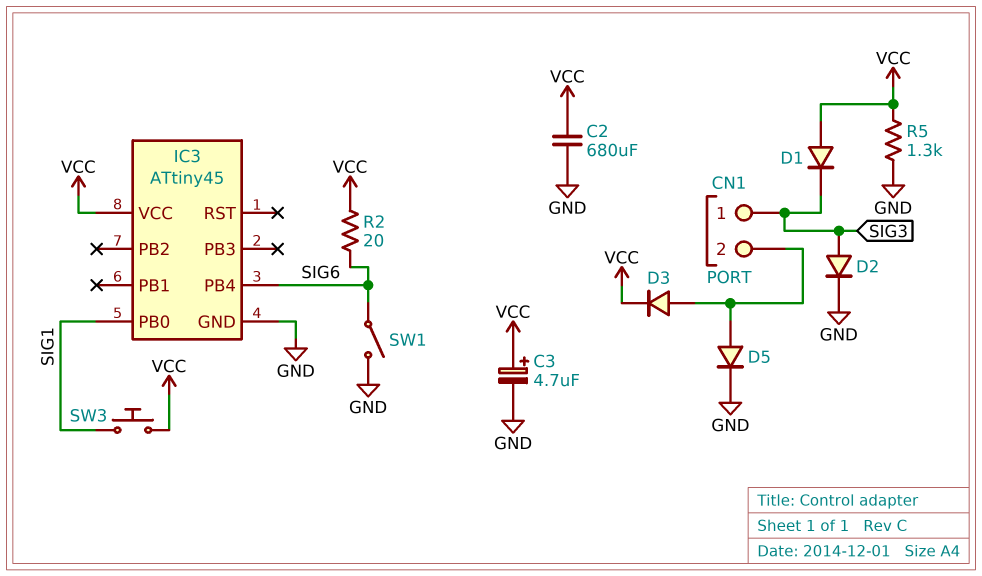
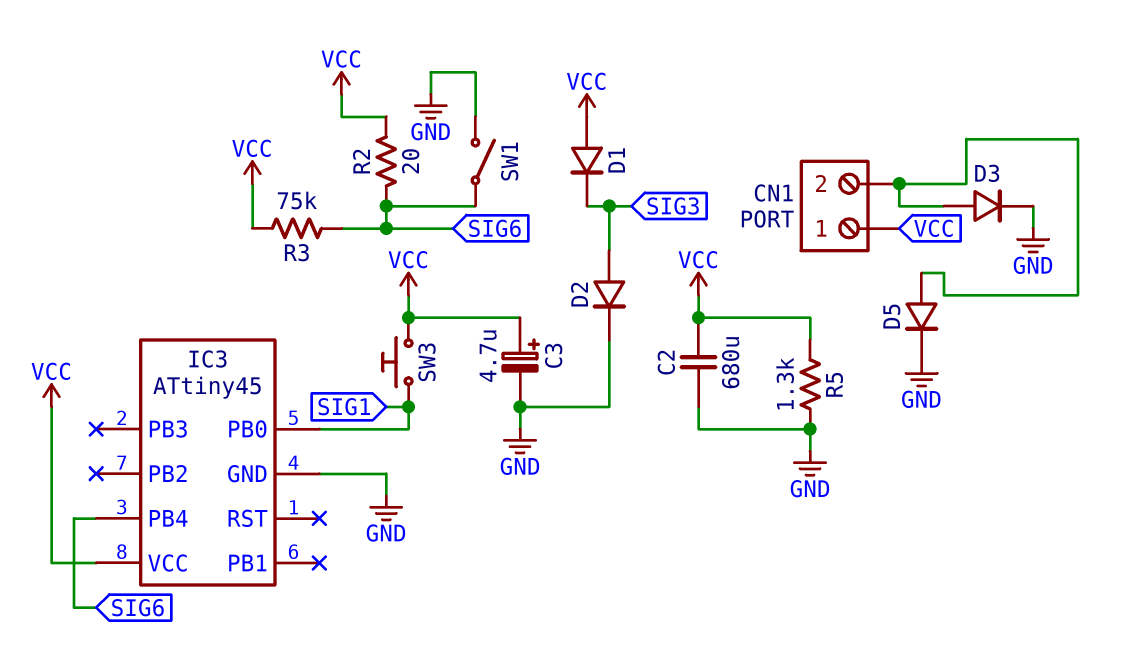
CN1 pin 1: SIG3 -> VCC
D3: diode (A CN1/2, K VCC) -> diode (A CN1/2, K GND)
R3: none -> 75k (SIG6, VCC)

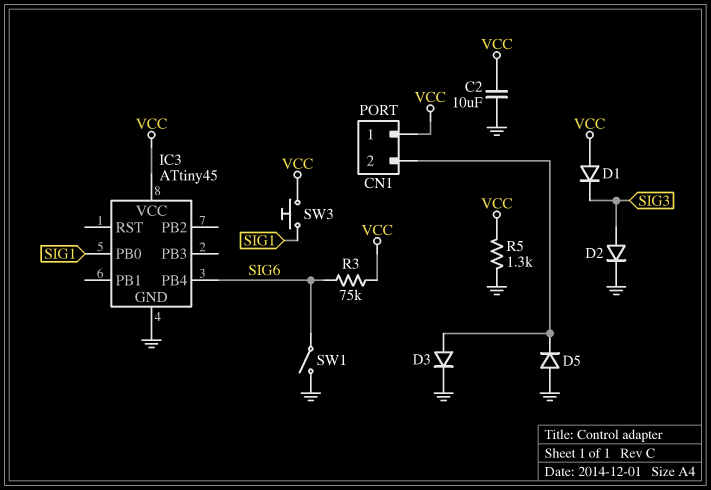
C2: 680uF (GND, VCC) -> 10uF (GND, VCC)
C3: 4.7uF (plus VCC, minus GND) -> none
D5: diode (A CN1/2, K GND) -> diode (A GND, K CN1/2)
R2: 20 (SIG6, VCC) -> none

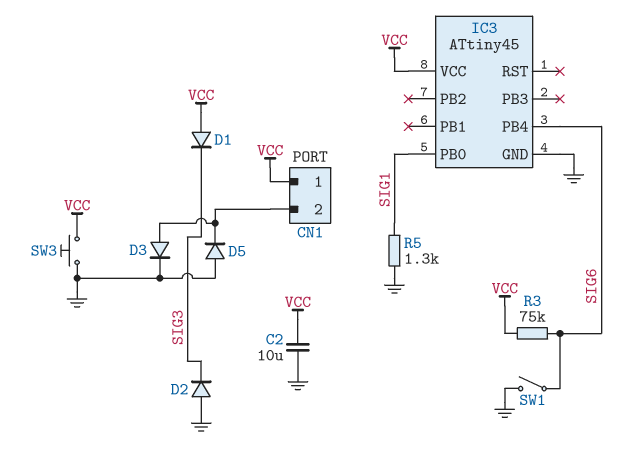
D2: diode (A SIG3, K GND) -> diode (A GND, K SIG3)
R5: 1.3k (GND, VCC) -> 1.3k (GND, SIG1)
SW3: button (SIG1, VCC) -> button (GND, VCC)

